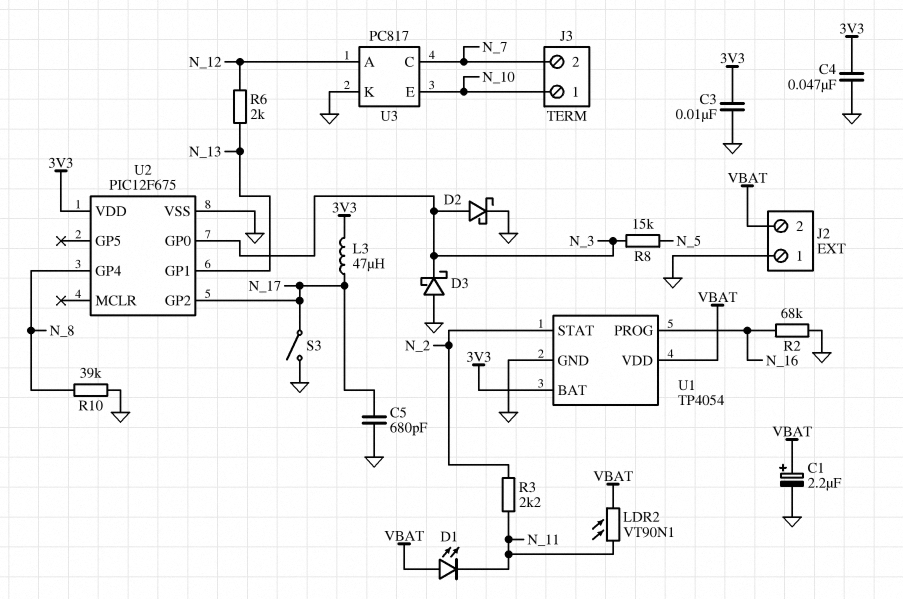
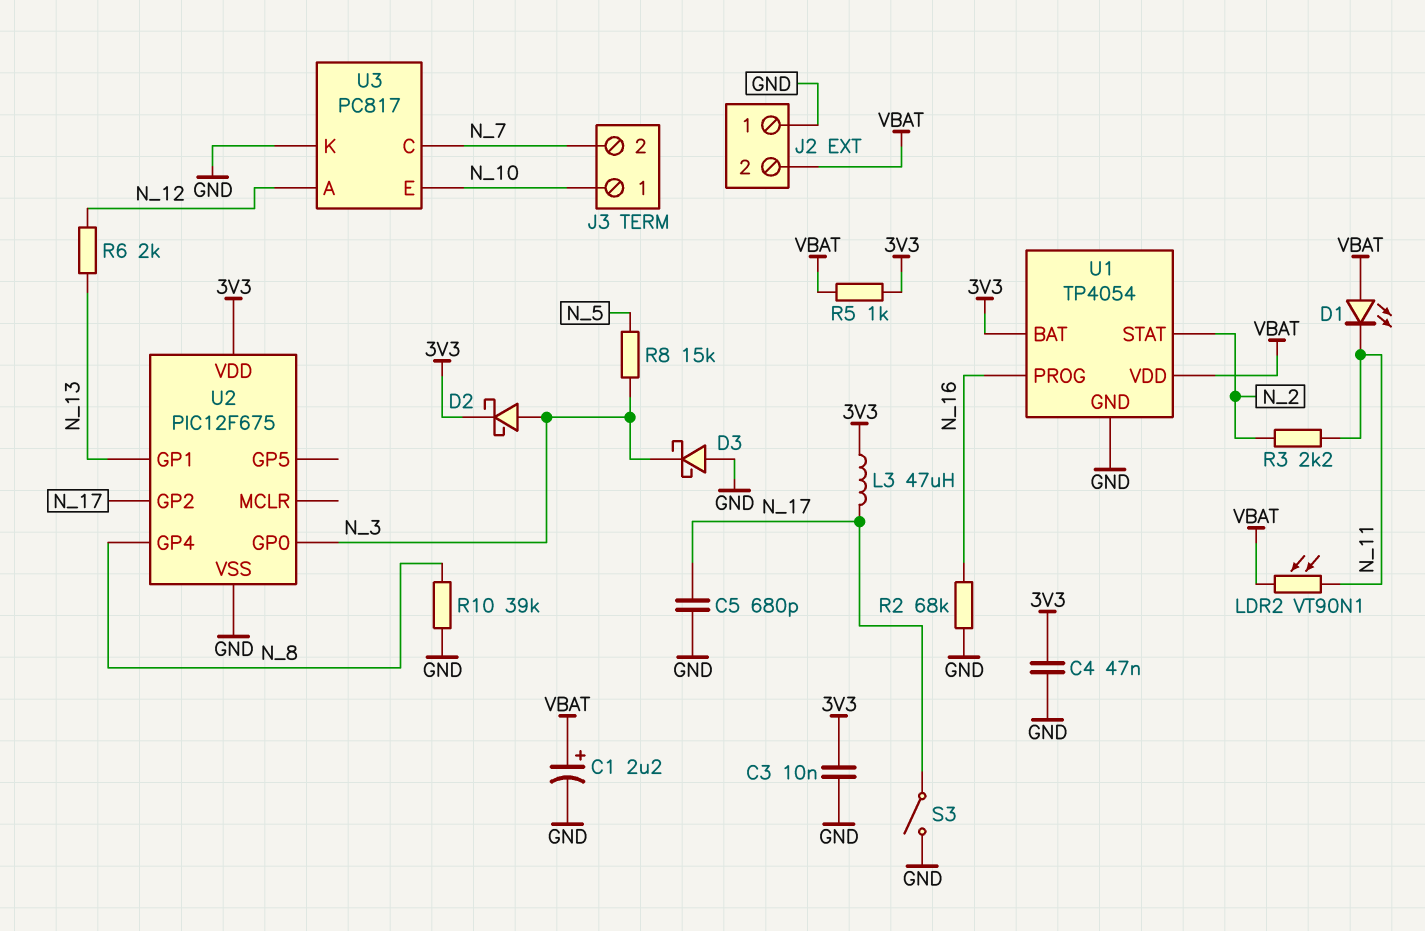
D2: schottky (A N_3, K GND) -> schottky (A N_3, K 3V3)
R5: none -> 1k (3V3, VBAT)

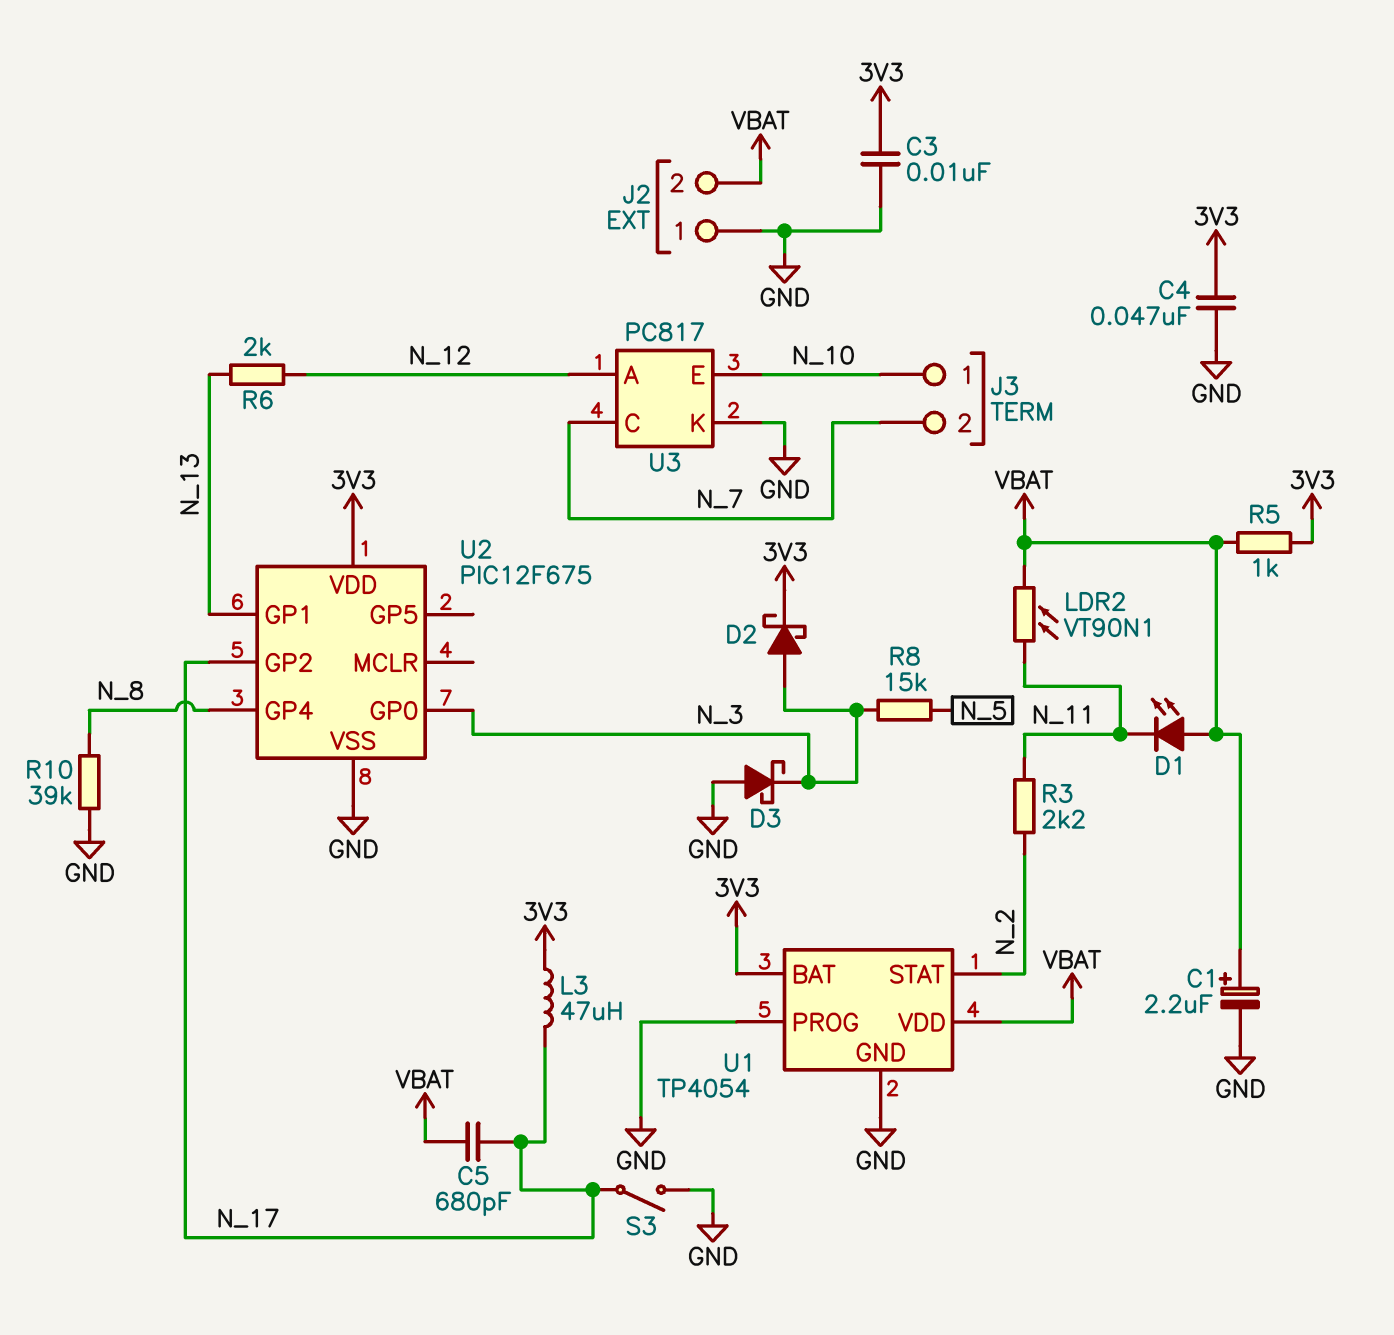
C5: 680pF (GND, N_17) -> 680pF (N_17, VBAT)
R2: 68k (GND, N_16) -> none
U1 pin PROG: N_16 -> GND

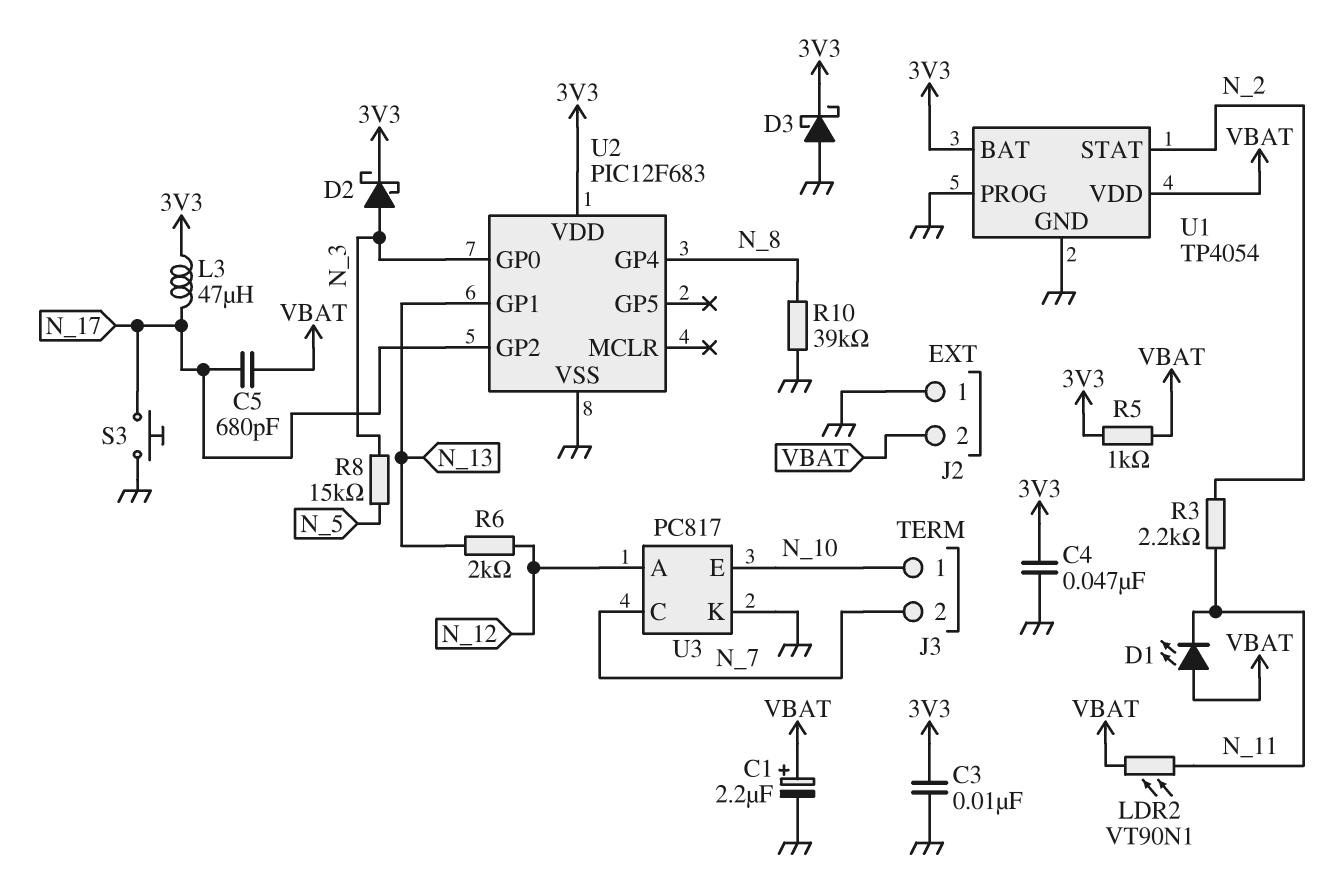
D3: schottky (A GND, K N_3) -> schottky (A GND, K 3V3)
S3: switch (GND, N_17) -> button (GND, N_17)
U2: PIC12F675 -> PIC12F683

